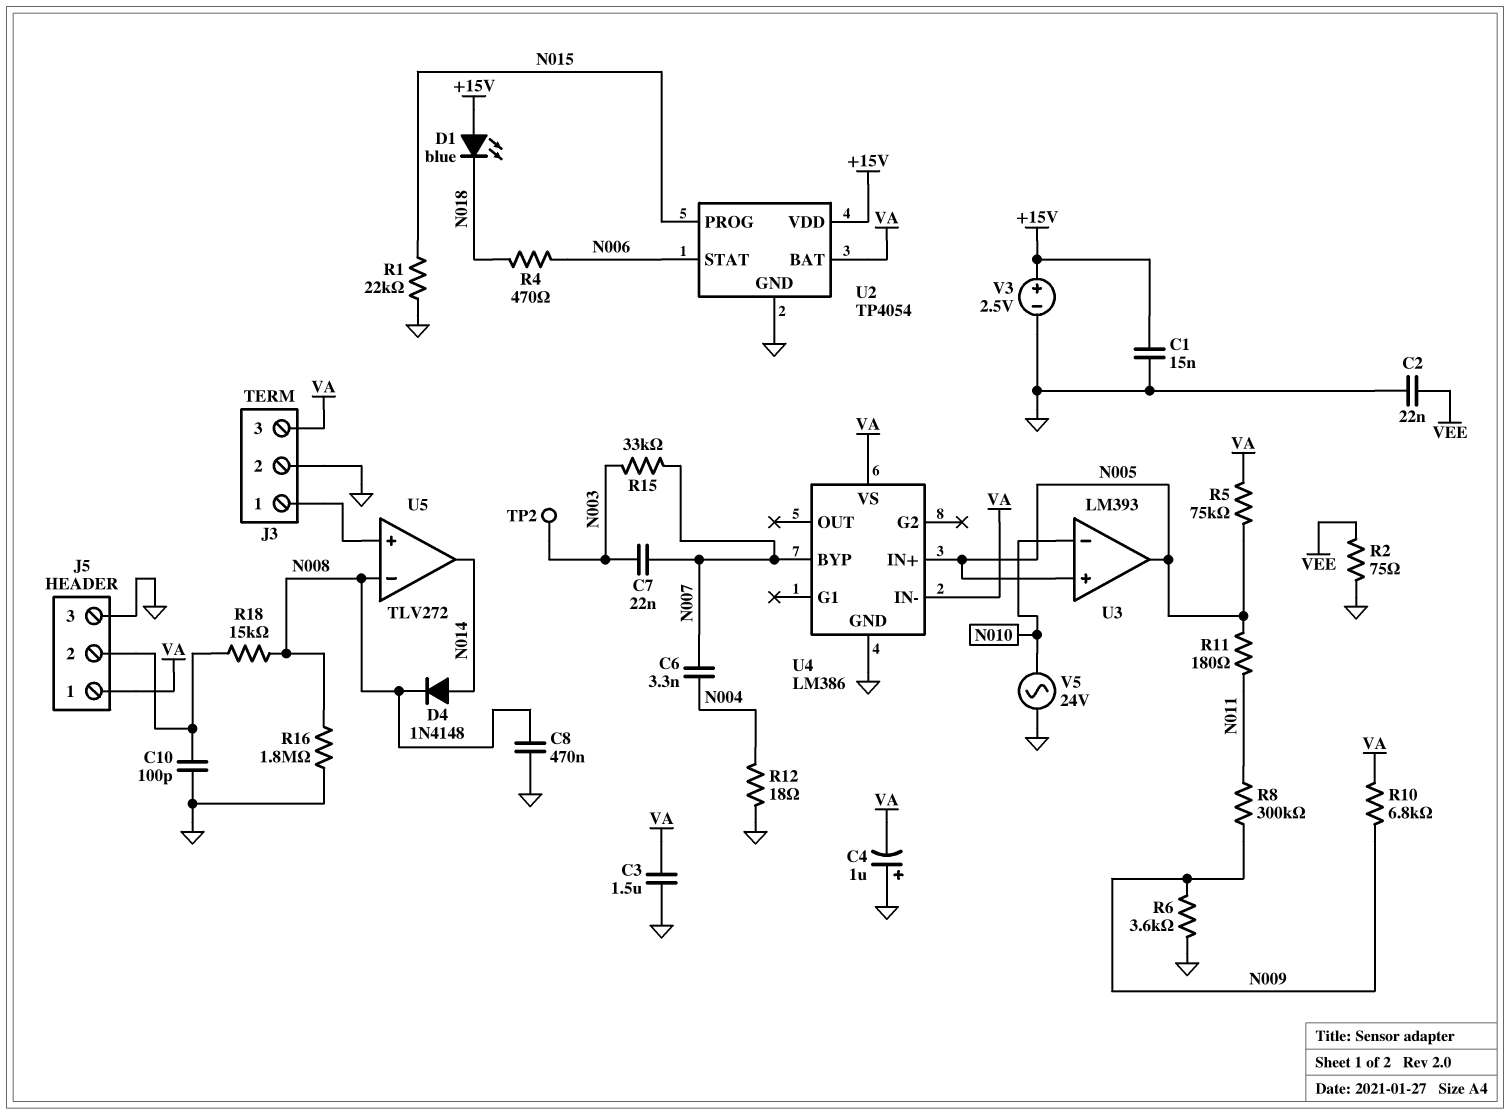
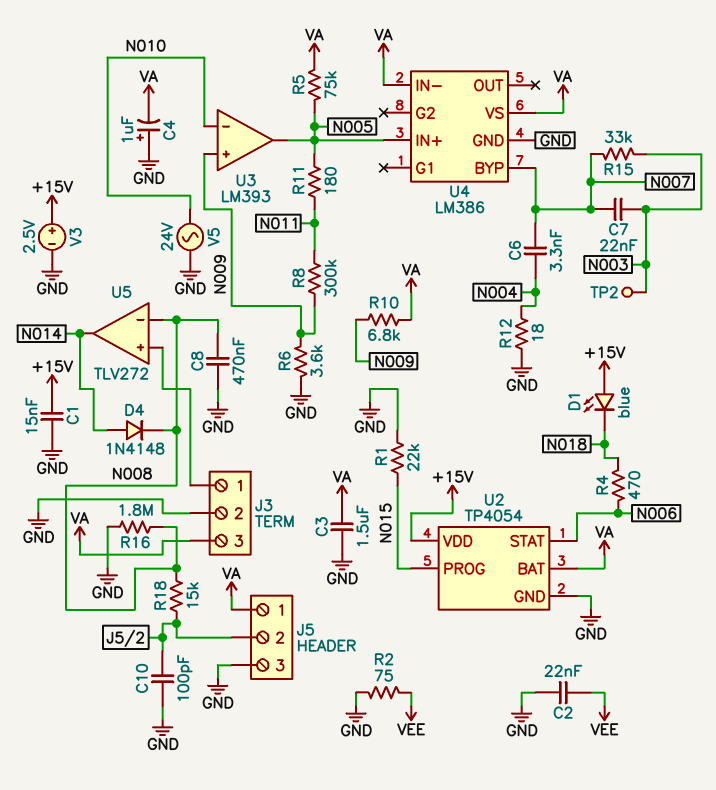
U3 pin in+: N005 -> N009

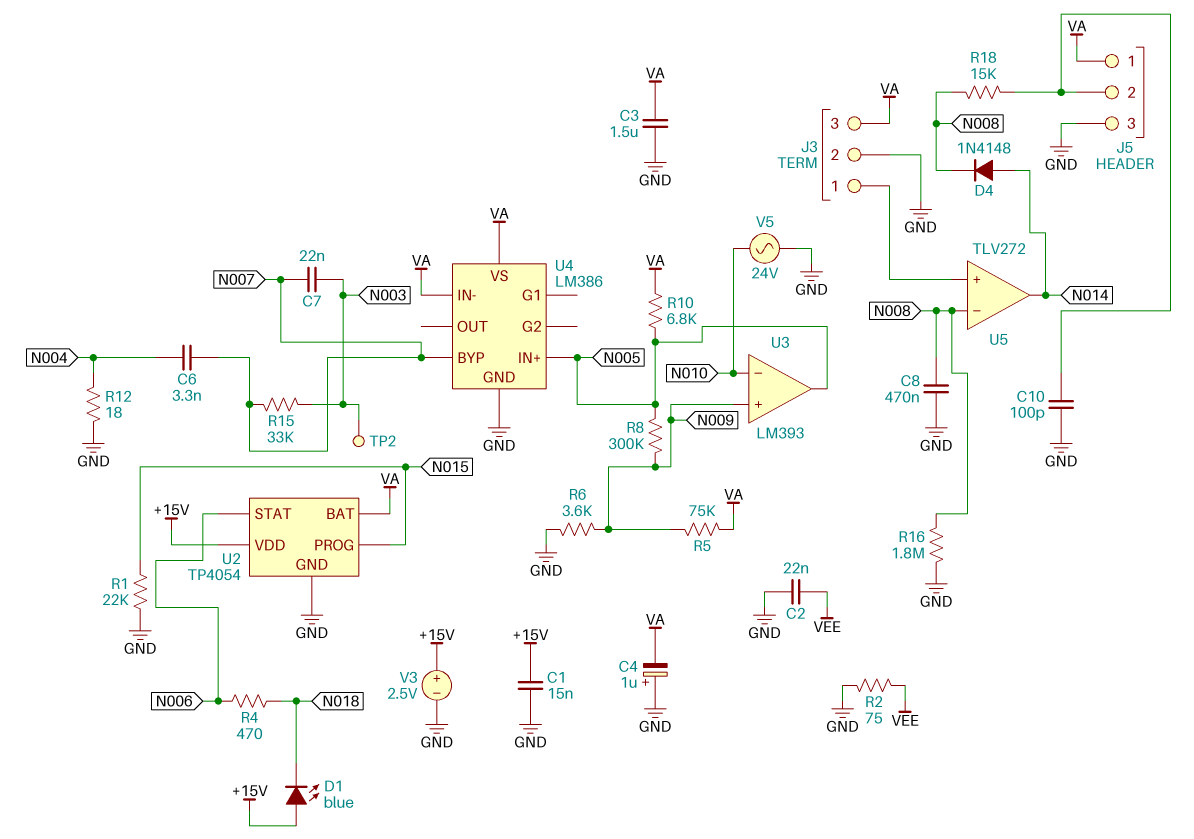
R5: 75k (N005, VA) -> 75k (N009, VA)
R8: 300k (N009, N011) -> 300k (N005, N009)
R10: 6.8k (N009, VA) -> 6.8k (N005, VA)
R11: 180 (N005, N011) -> none

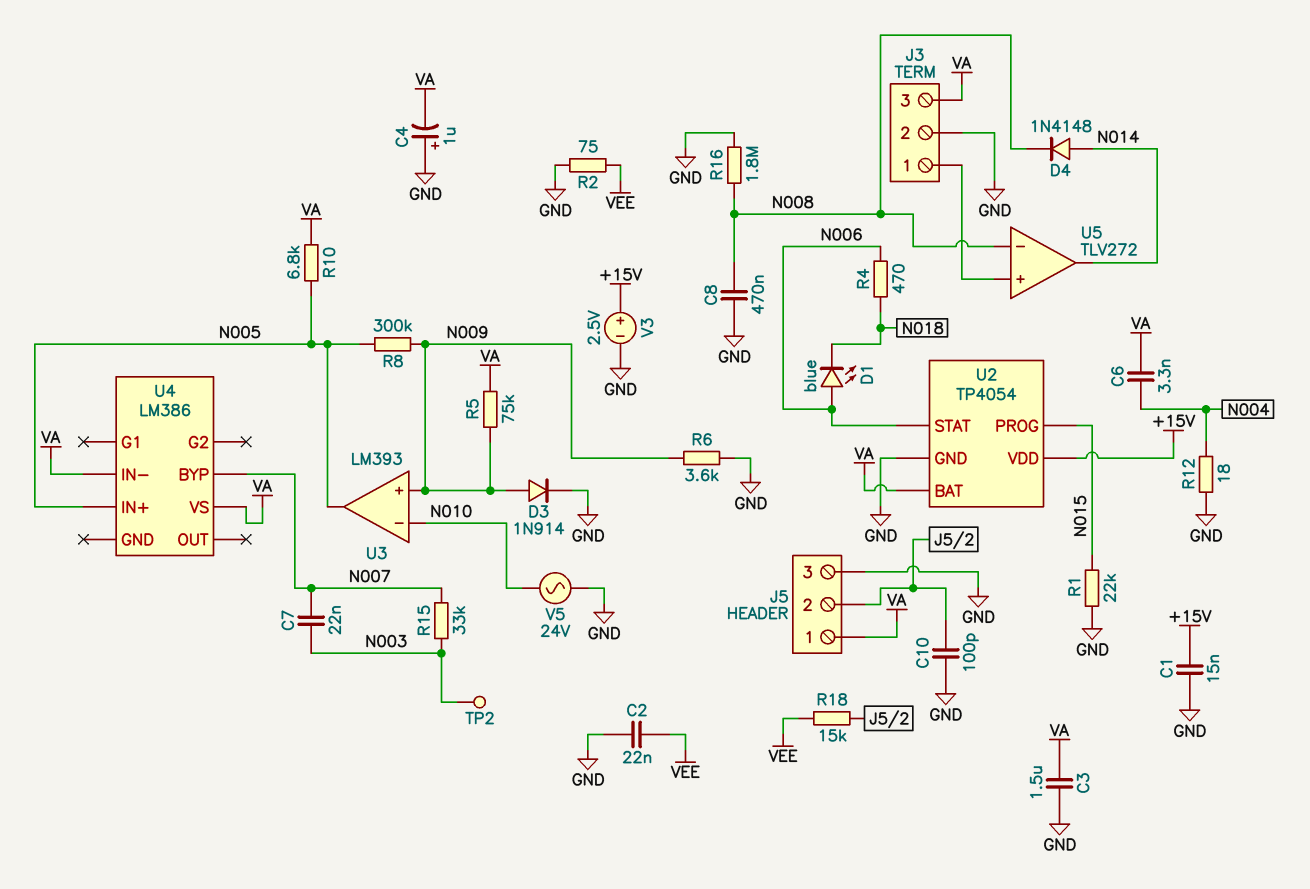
C6: 3.3nF (N004, N007) -> 3.3nF (N004, VA)
D1: LED blue (A +15V, K N018) -> LED blue (A N006, K N018)
D3: none -> diode 1N914 (A N009, K GND)
R18: 15k (J5/2, N008) -> 15k (J5/2, VEE)
U4 pin GND: GND -> none

